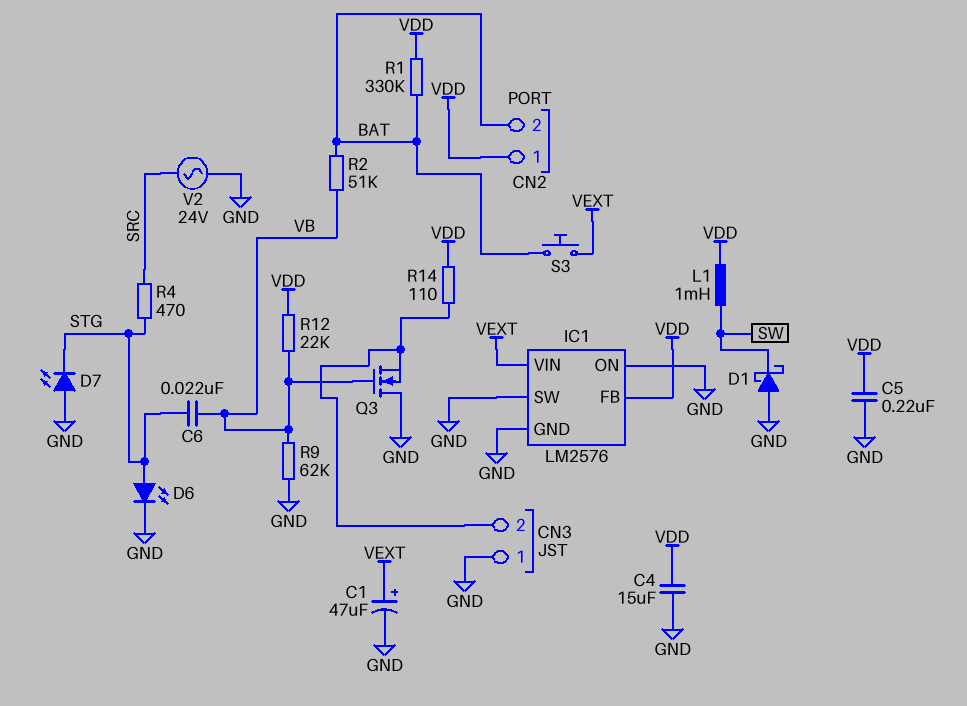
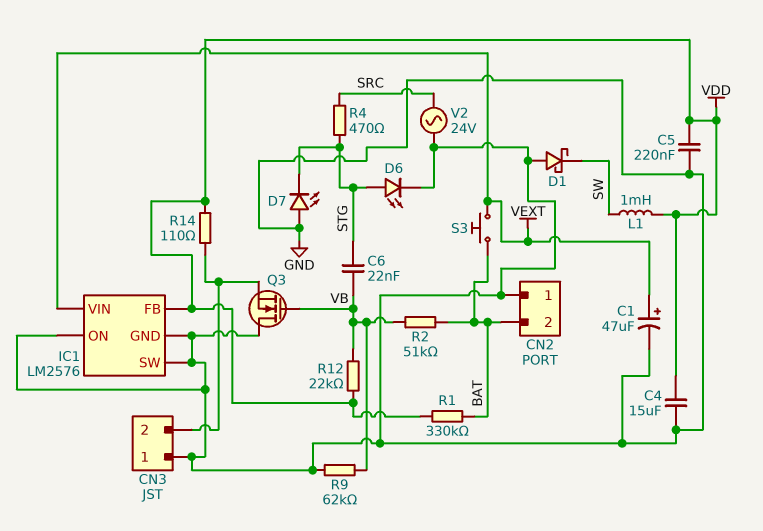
CN2 pin 1: VDD -> GND

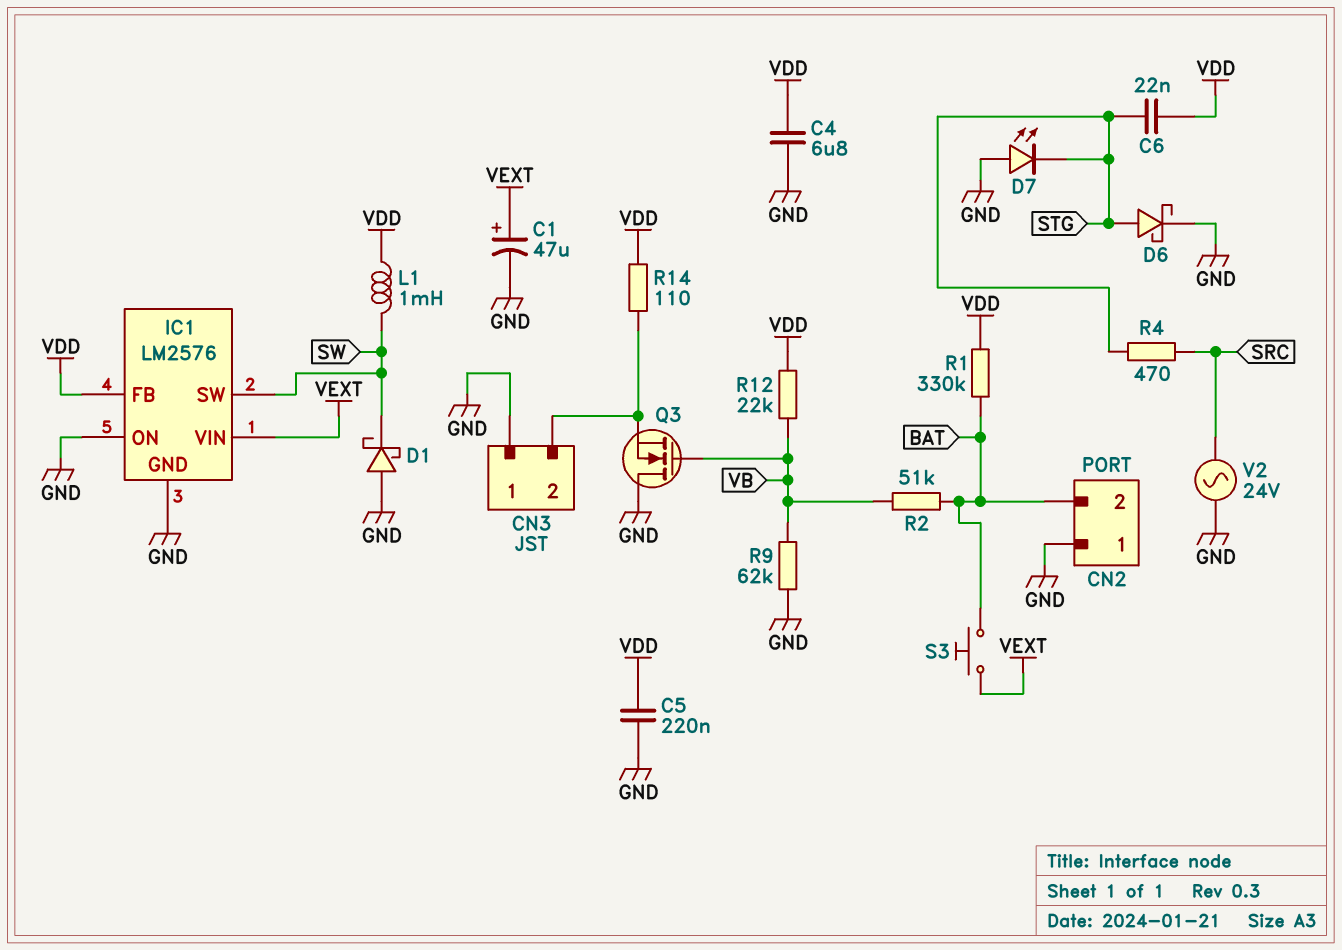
C4: 15uF (GND, VDD) -> 6.8uF (GND, VDD)
C6: 22nF (STG, VB) -> 22nF (STG, VDD)
D6: LED (A STG, K GND) -> schottky (A STG, K GND)
IC1 pin SW: GND -> SW

